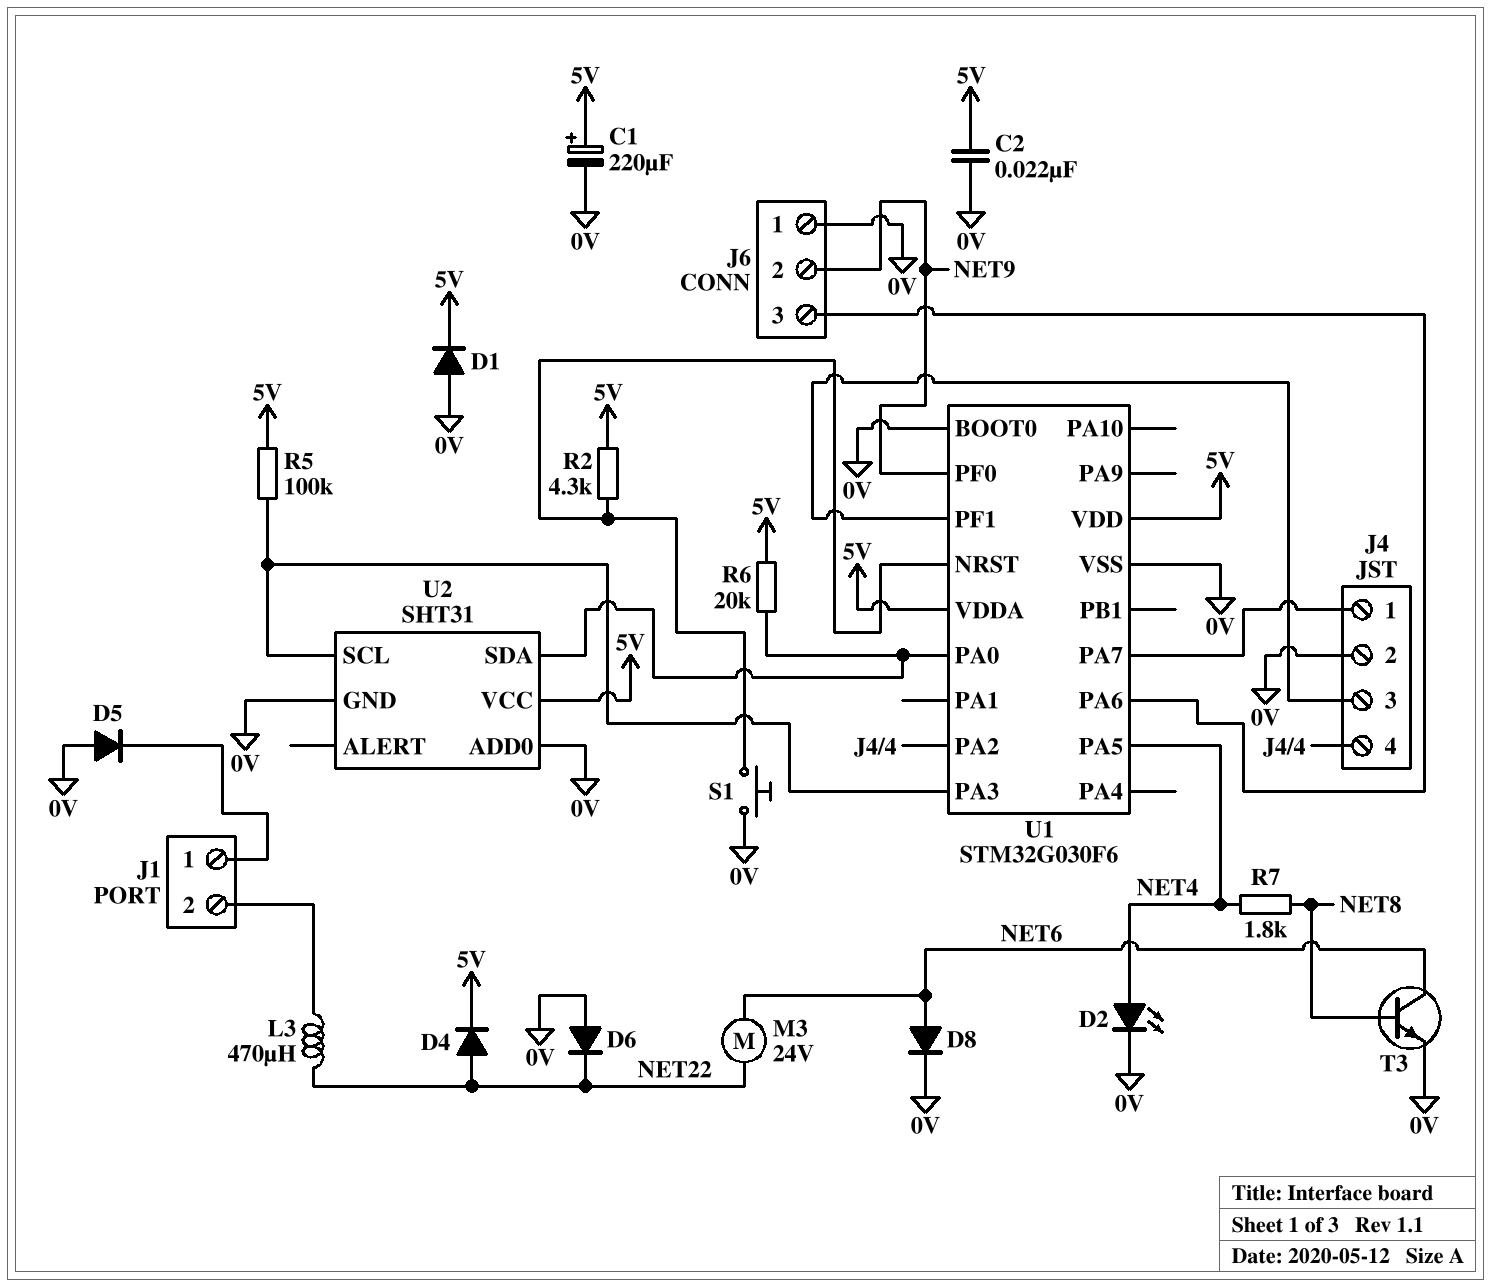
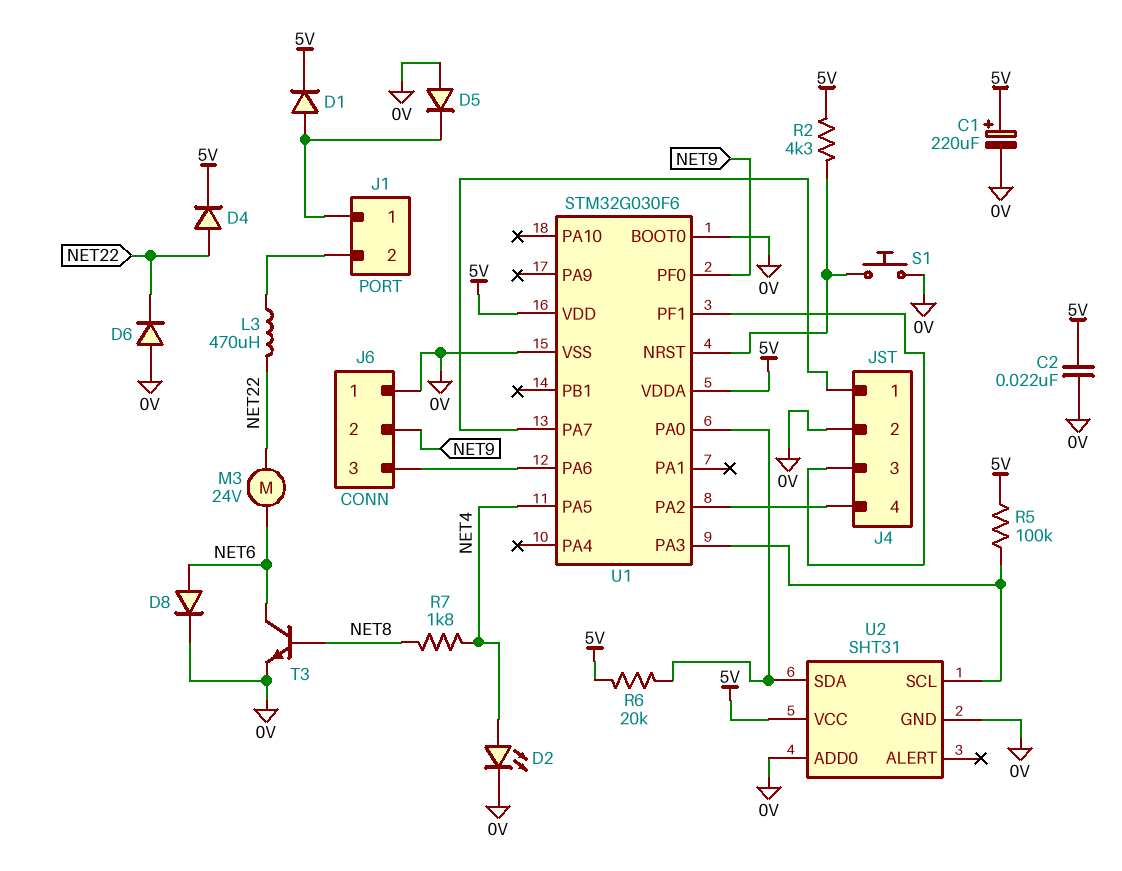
D1: diode (A 0V, K 5V) -> diode (A J1/1, K 5V)

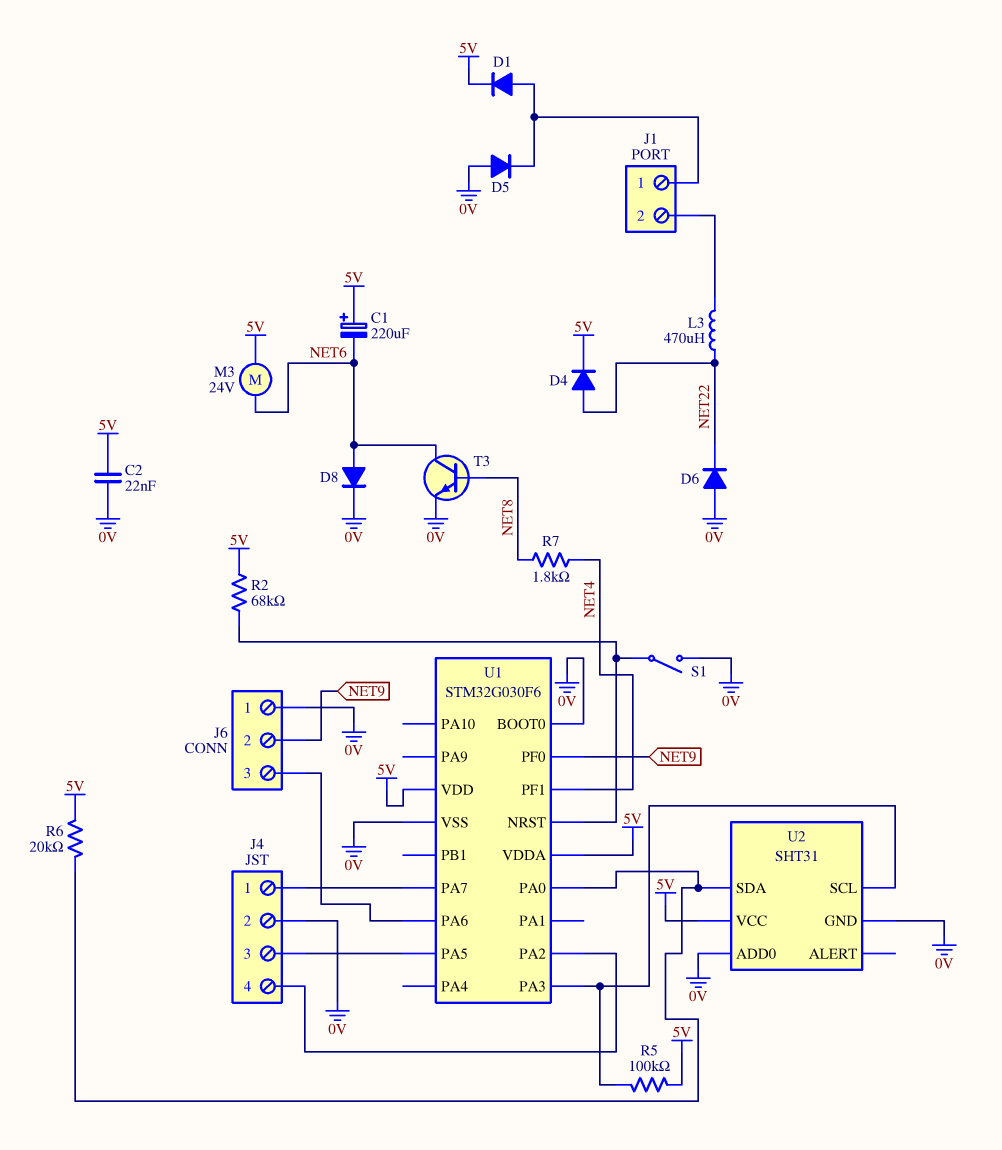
C1: 220uF (plus 5V, minus 0V) -> 220uF (plus 5V, minus NET6)
D2: LED (A NET4, K 0V) -> none
M3: motor 24V (NET6, NET22) -> motor 24V (5V, NET6)
R2: 4.3k (5V, U1/NRST) -> 68k (5V, U1/NRST)
S1: button (0V, U1/NRST) -> switch (0V, U1/NRST)
U1 pin PA5: NET4 -> J4/3
U1 pin PF1: J4/3 -> NET4

